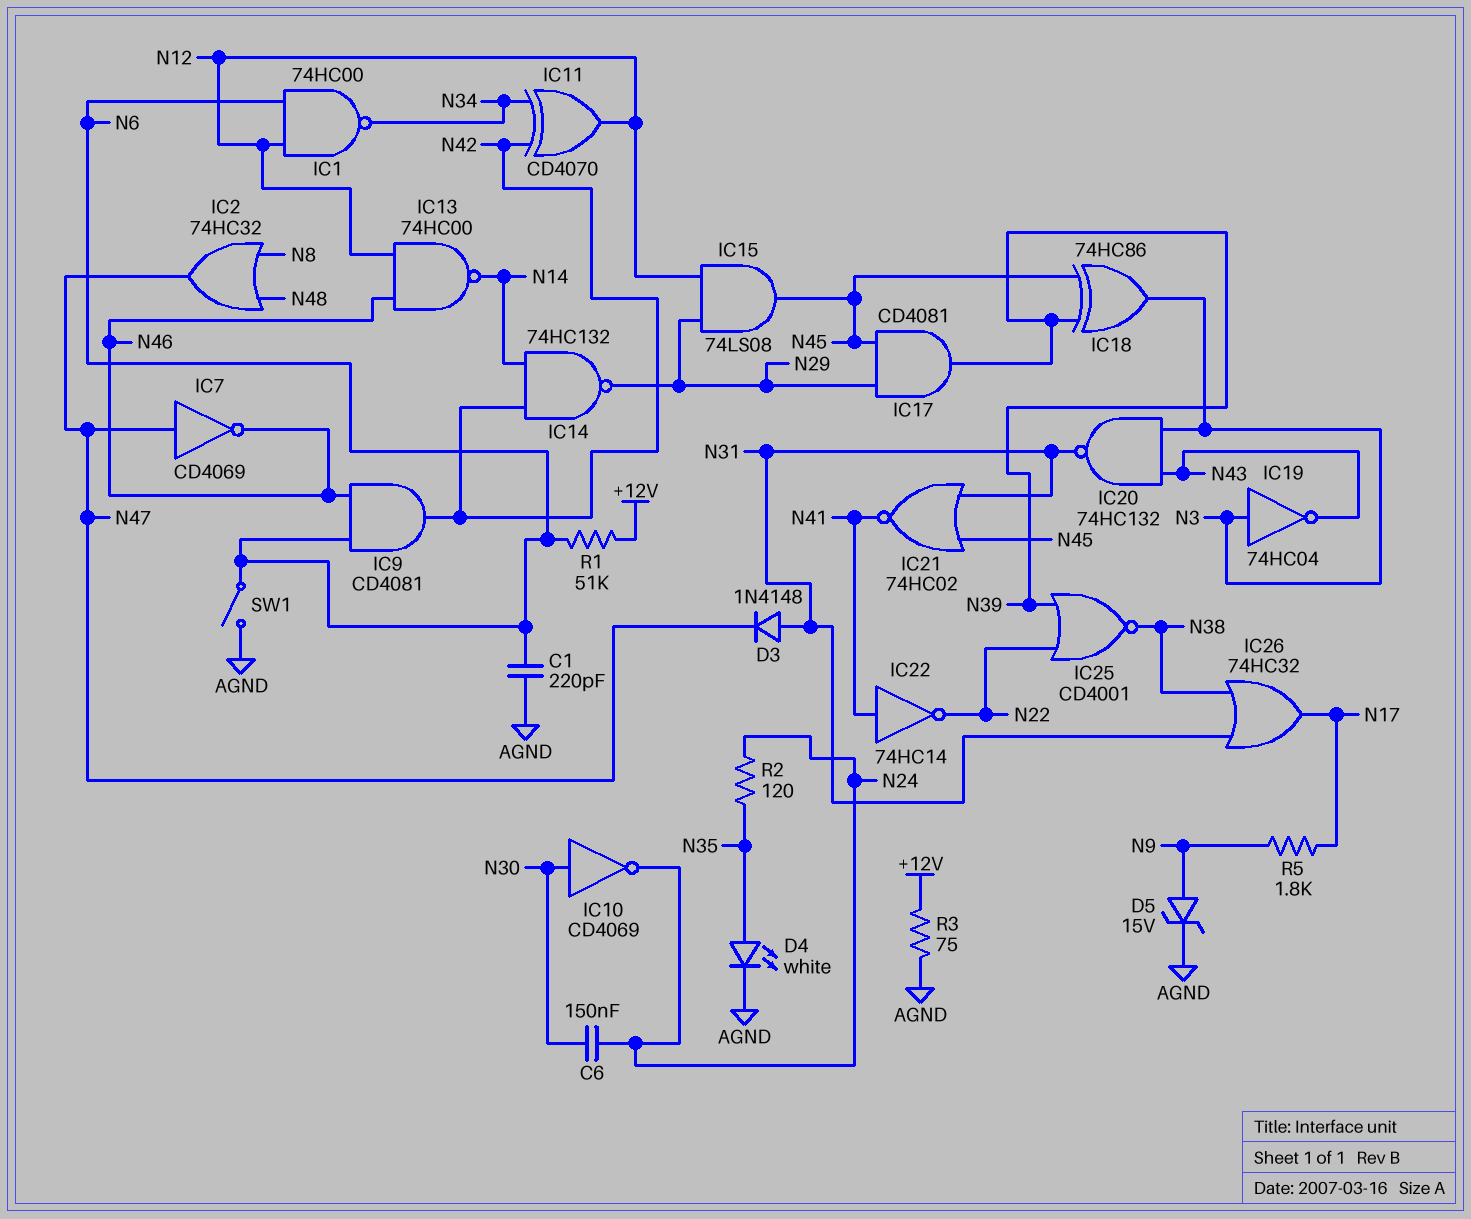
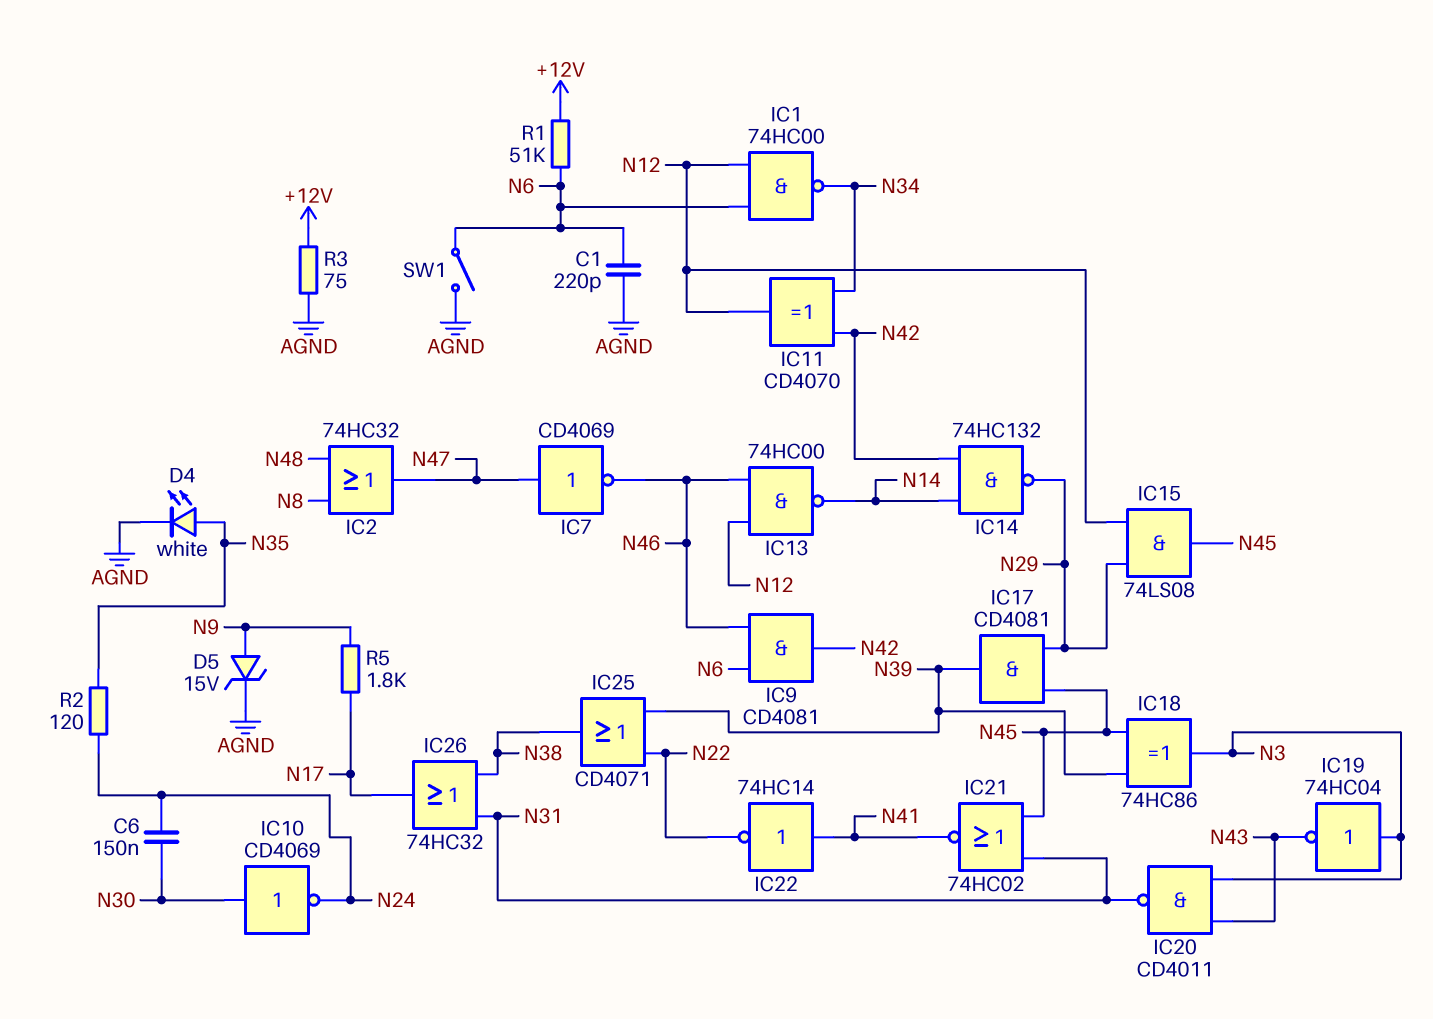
D3: diode 1N4148 (A N31, K N47) -> none
IC20: NAND 74HC132 (in N3, in N43, out N31) -> NAND CD4011 (in N3, in N43, out N31)
IC25: NOR CD4001 (in N22, in N39, out N38) -> OR CD4071 (in N22, in N39, out N38)

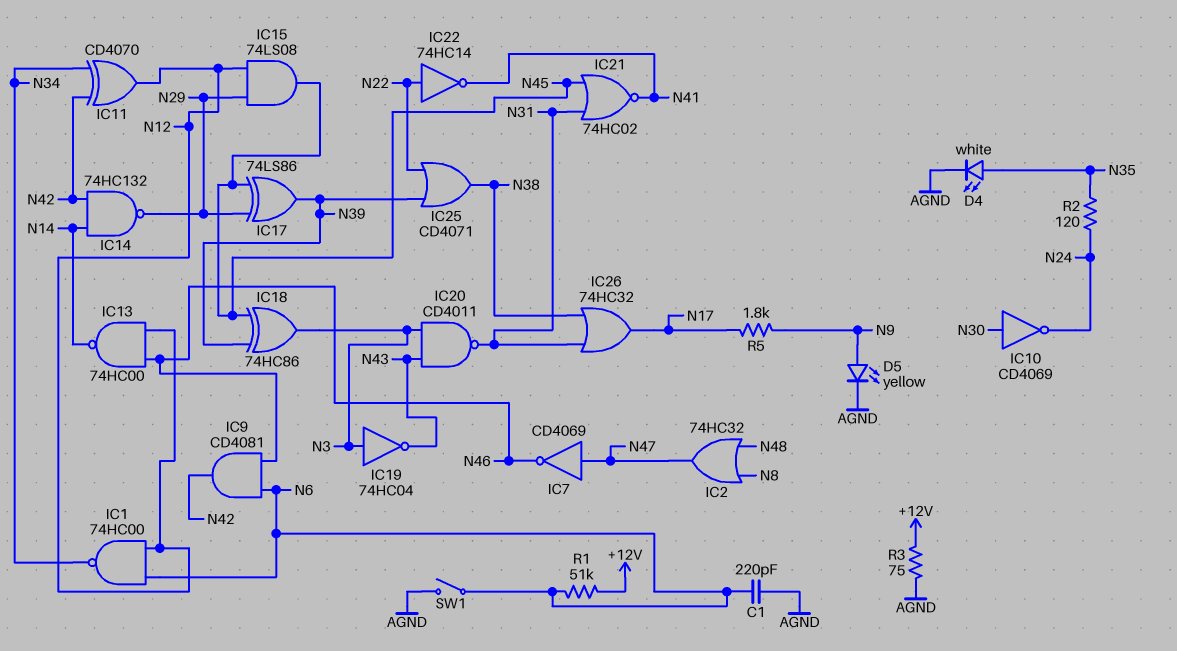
C6: 150nF (N24, N30) -> none
D5: zener 15V (A N9, K AGND) -> LED yellow (A N9, K AGND)
IC17: AND CD4081 (in N29, in N45, out N39) -> XOR 74LS86 (in N29, in N45, out N39)
IC22: NOT 74HC14 (in N41, out N22) -> NOT 74HC14 (in N22, out N41)

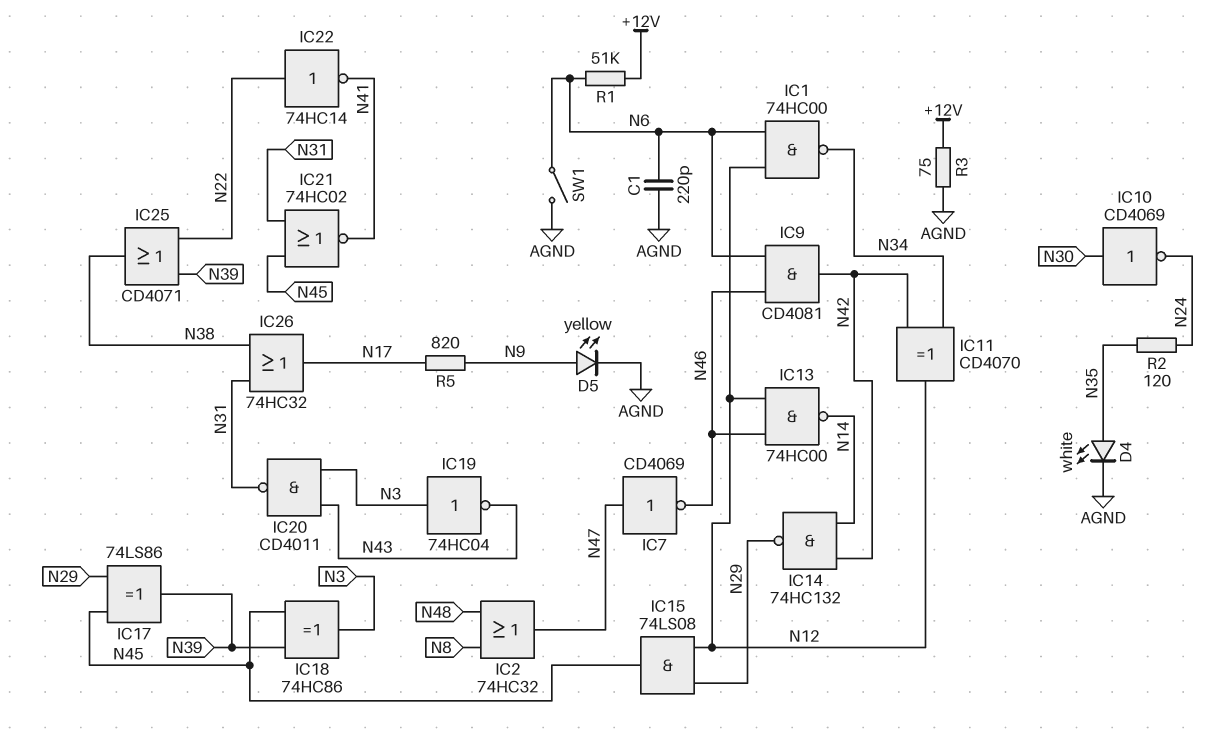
R5: 1.8k (N9, N17) -> 820 (N9, N17)

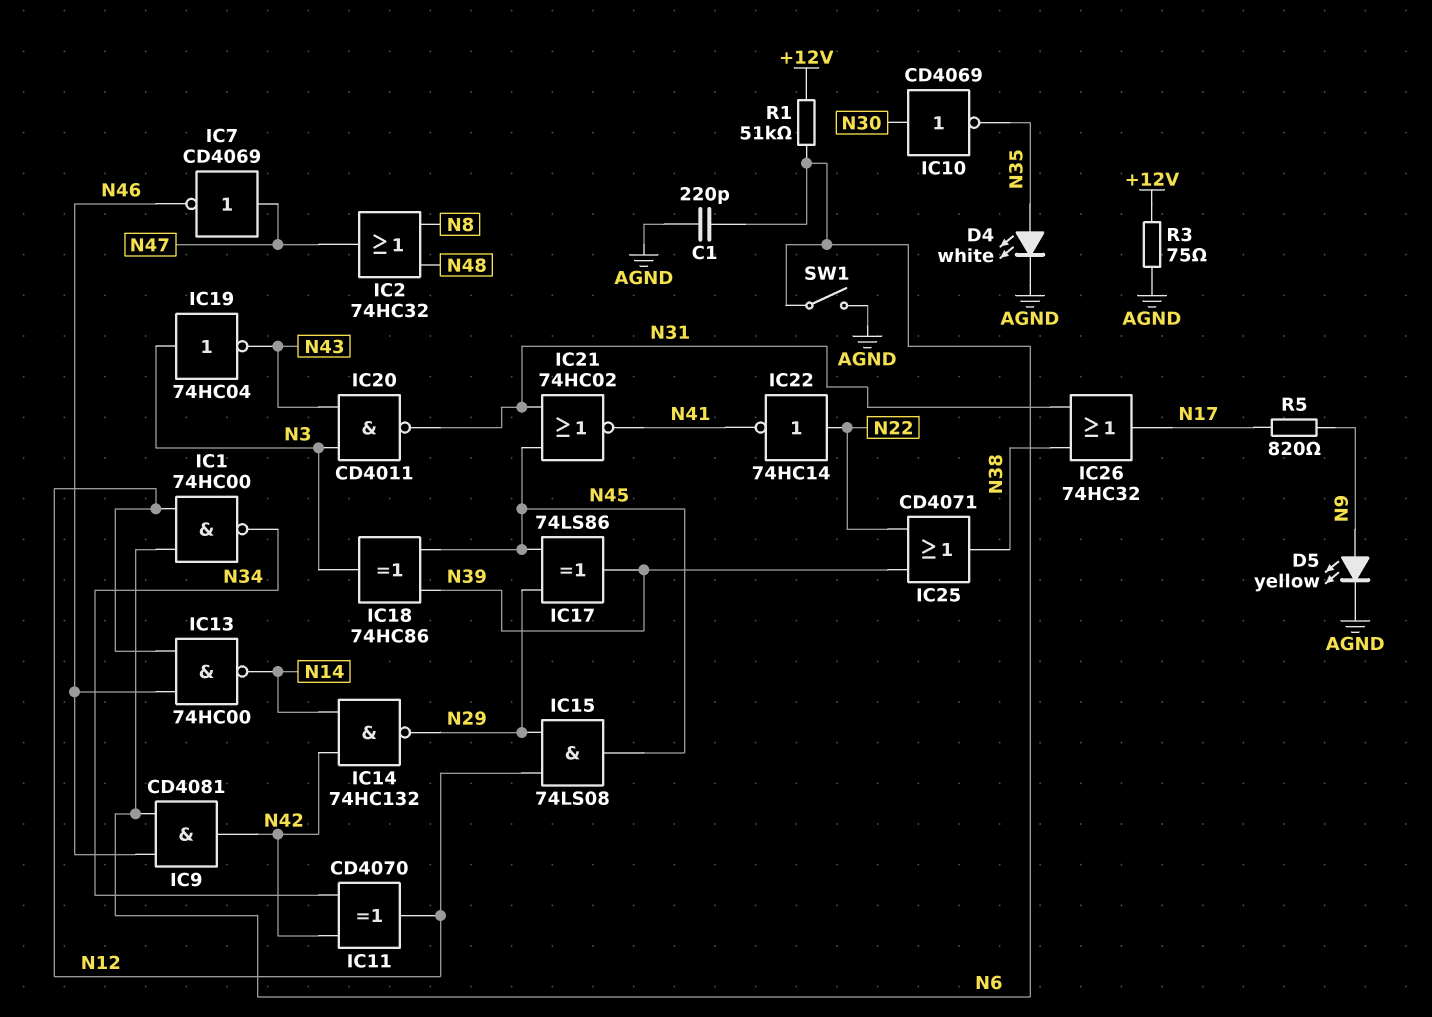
IC10: NOT CD4069 (in N30, out N24) -> NOT CD4069 (in N30, out N35)
R2: 120 (N24, N35) -> none

